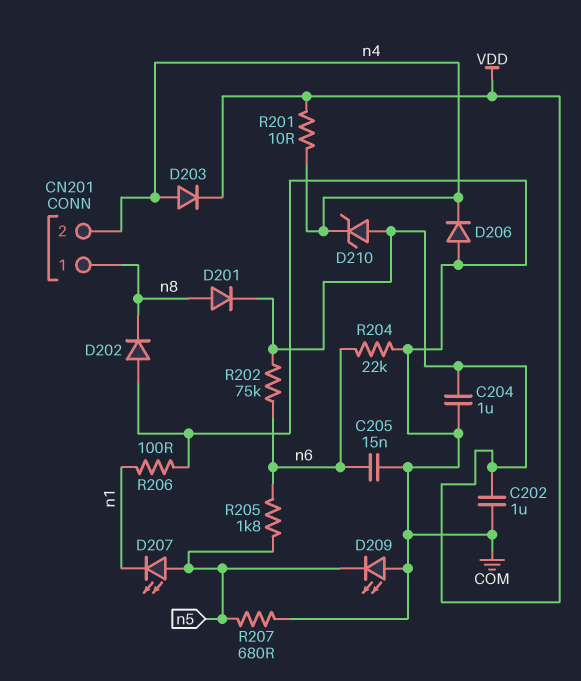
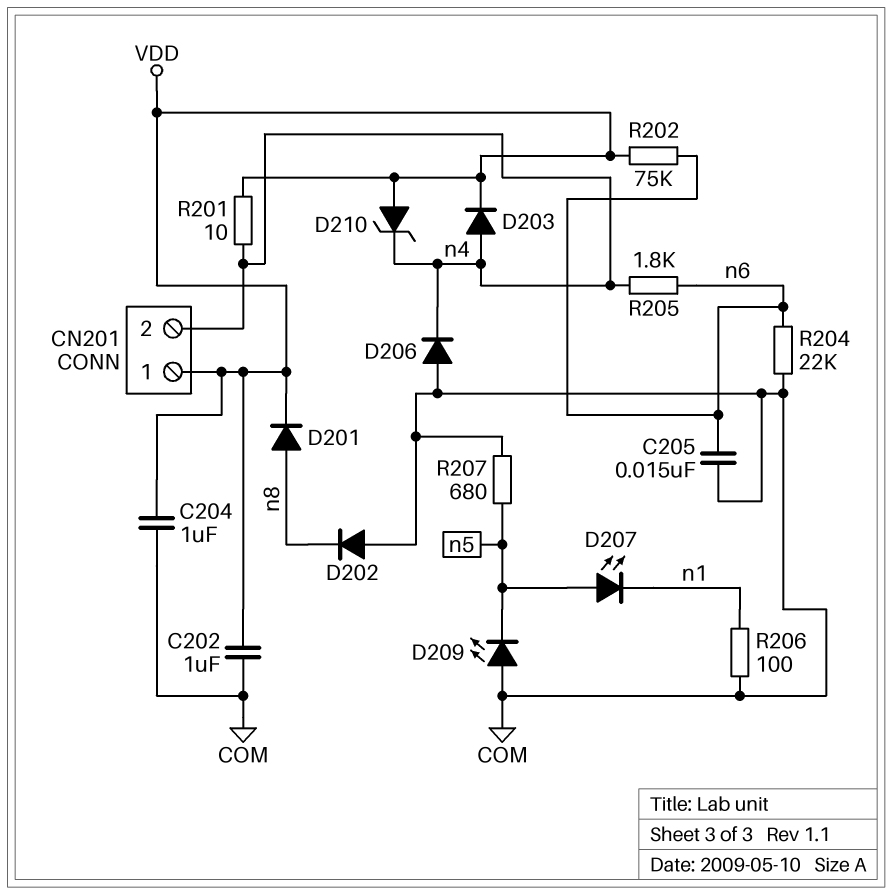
CN201 pin 1: n8 -> VDD
R205: 1.8k (n5, n6) -> 1.8k (n4, n6)

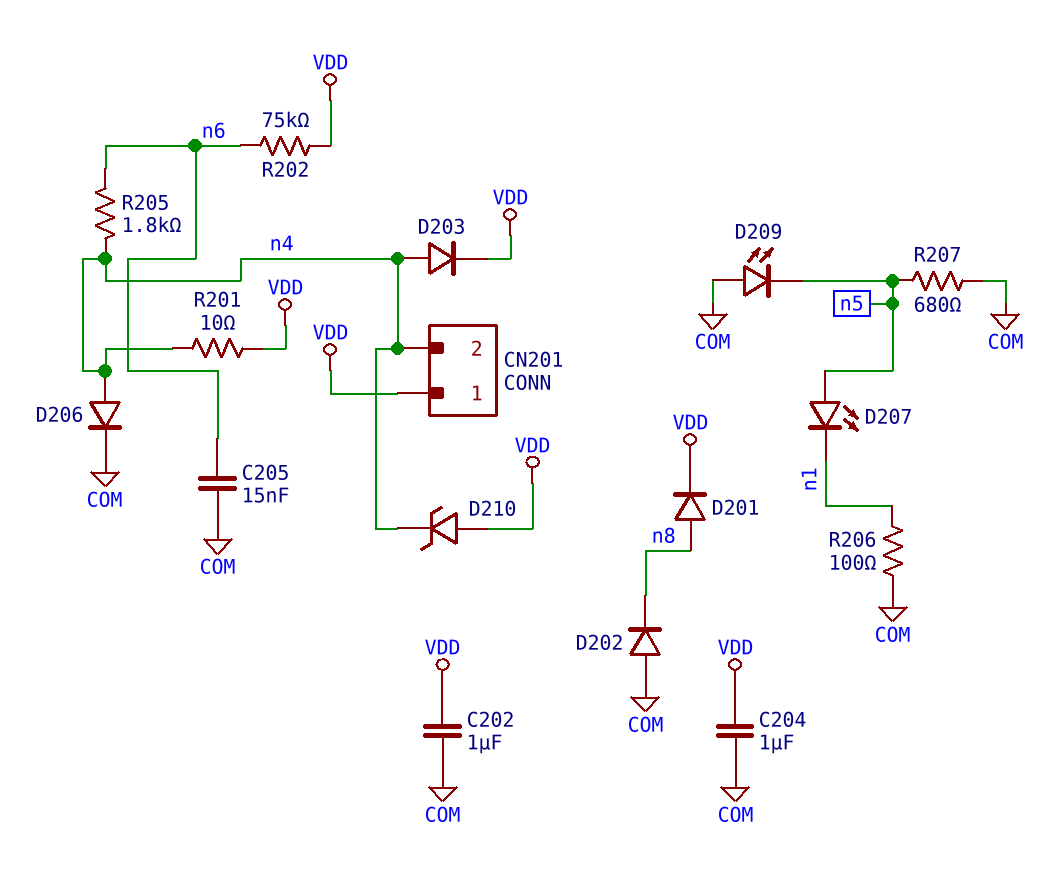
D206: diode (A COM, K n4) -> diode (A n4, K COM)
R204: 22k (COM, n6) -> none

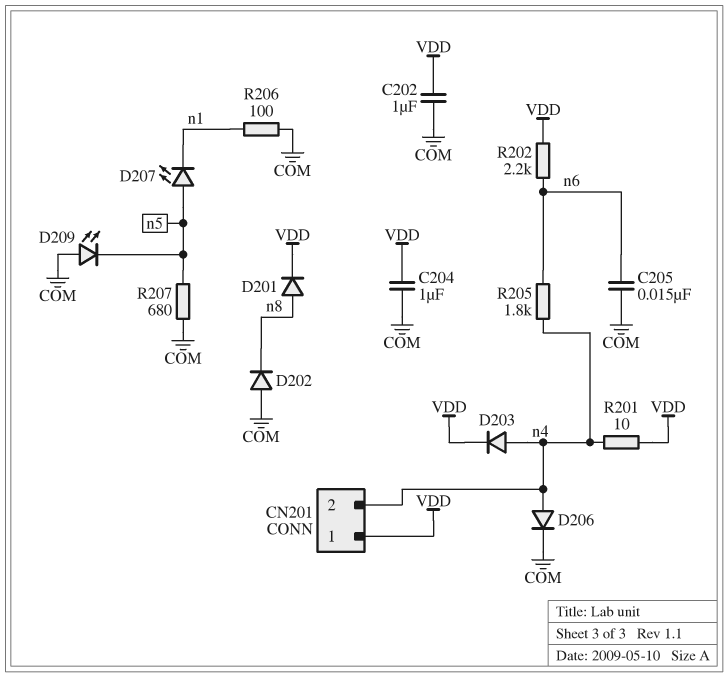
D210: zener (A VDD, K n4) -> none
R202: 75k (VDD, n6) -> 2.2k (VDD, n6)

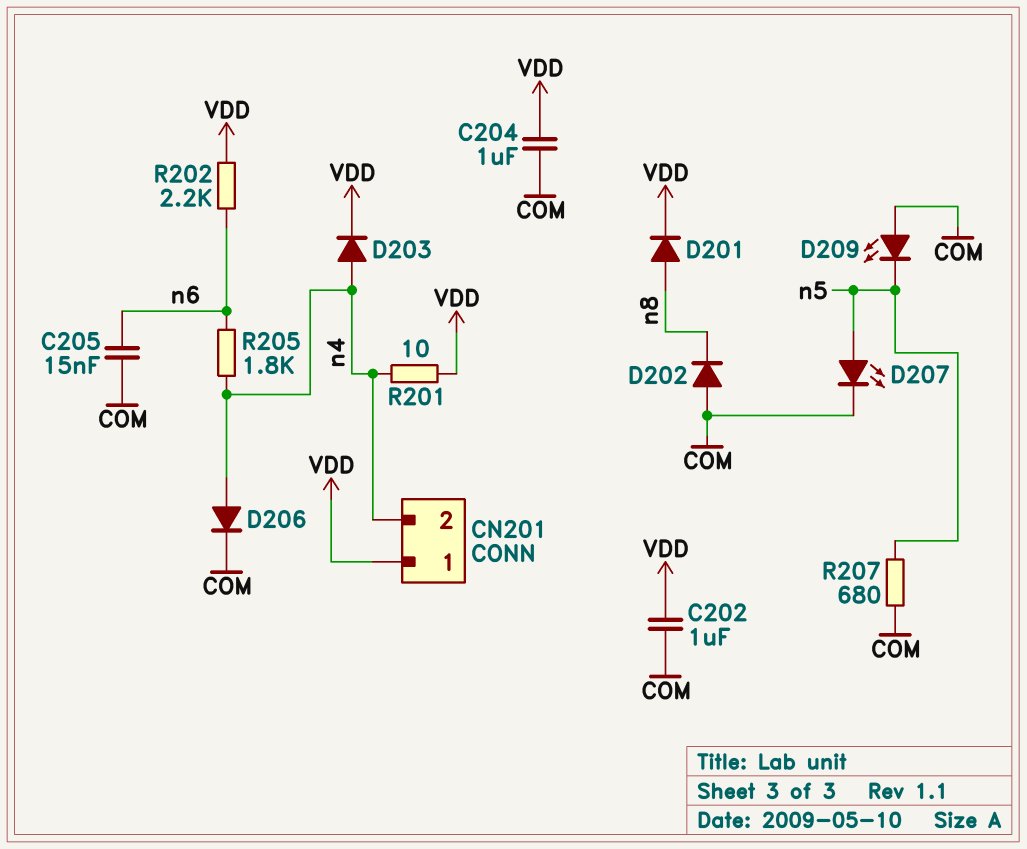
D207: LED (A n5, K n1) -> LED (A n5, K COM)
R206: 100 (COM, n1) -> none

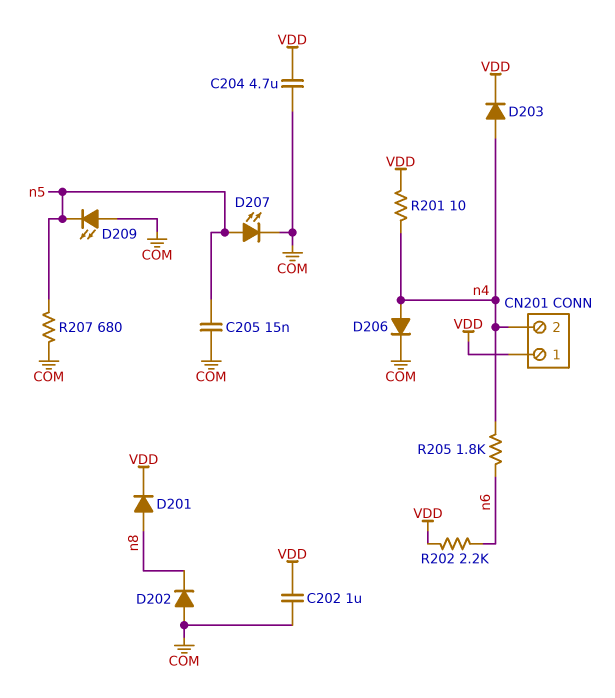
C204: 1uF (COM, VDD) -> 4.7uF (COM, VDD)
C205: 15nF (COM, n6) -> 15nF (COM, n5)

